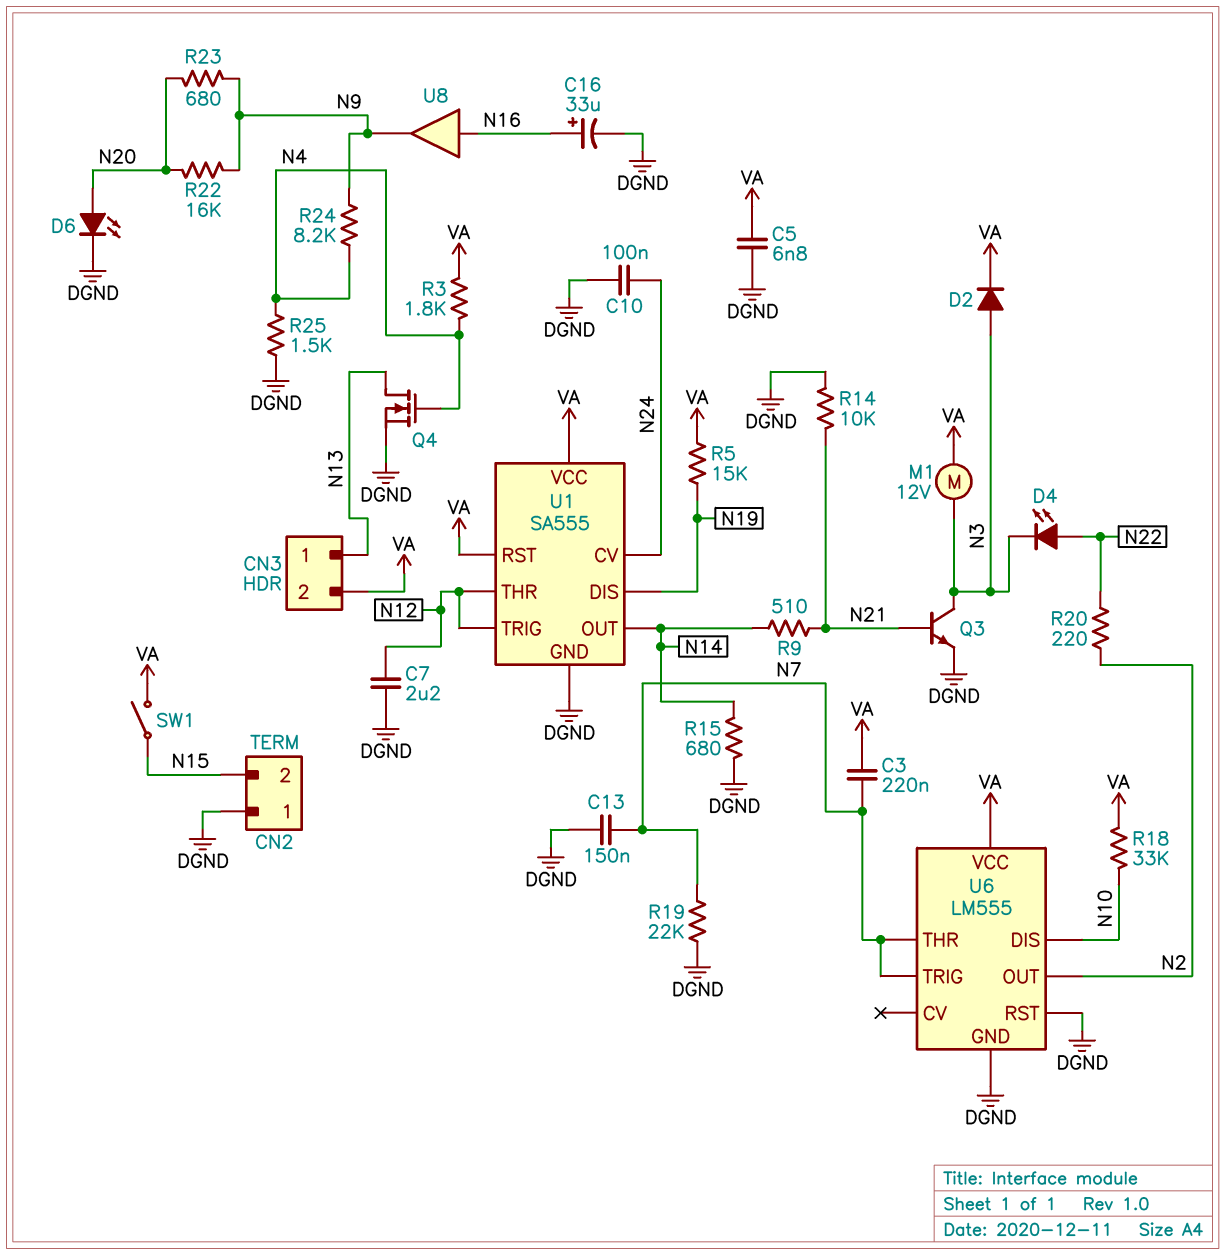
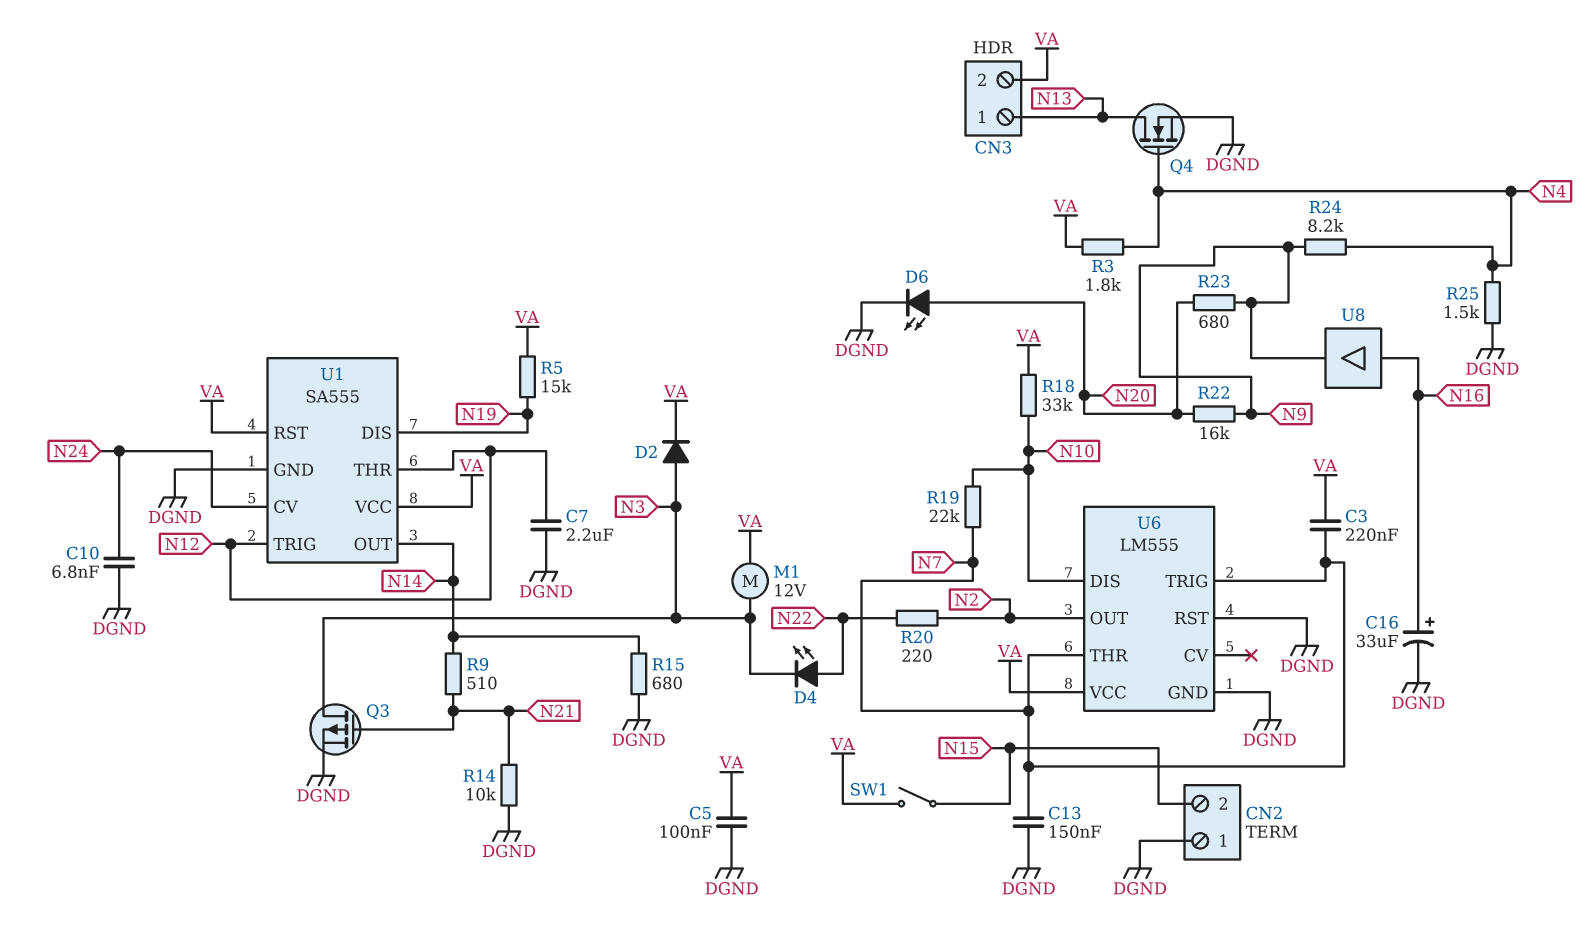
C5: 6.8nF (DGND, VA) -> 100nF (DGND, VA)
C10: 100nF (DGND, N24) -> 6.8nF (DGND, N24)
Q3: NPN (B N21, C N3, E DGND) -> PMOS (G N21, D N3, S DGND)
R19: 22k (DGND, N7) -> 22k (N7, N10)

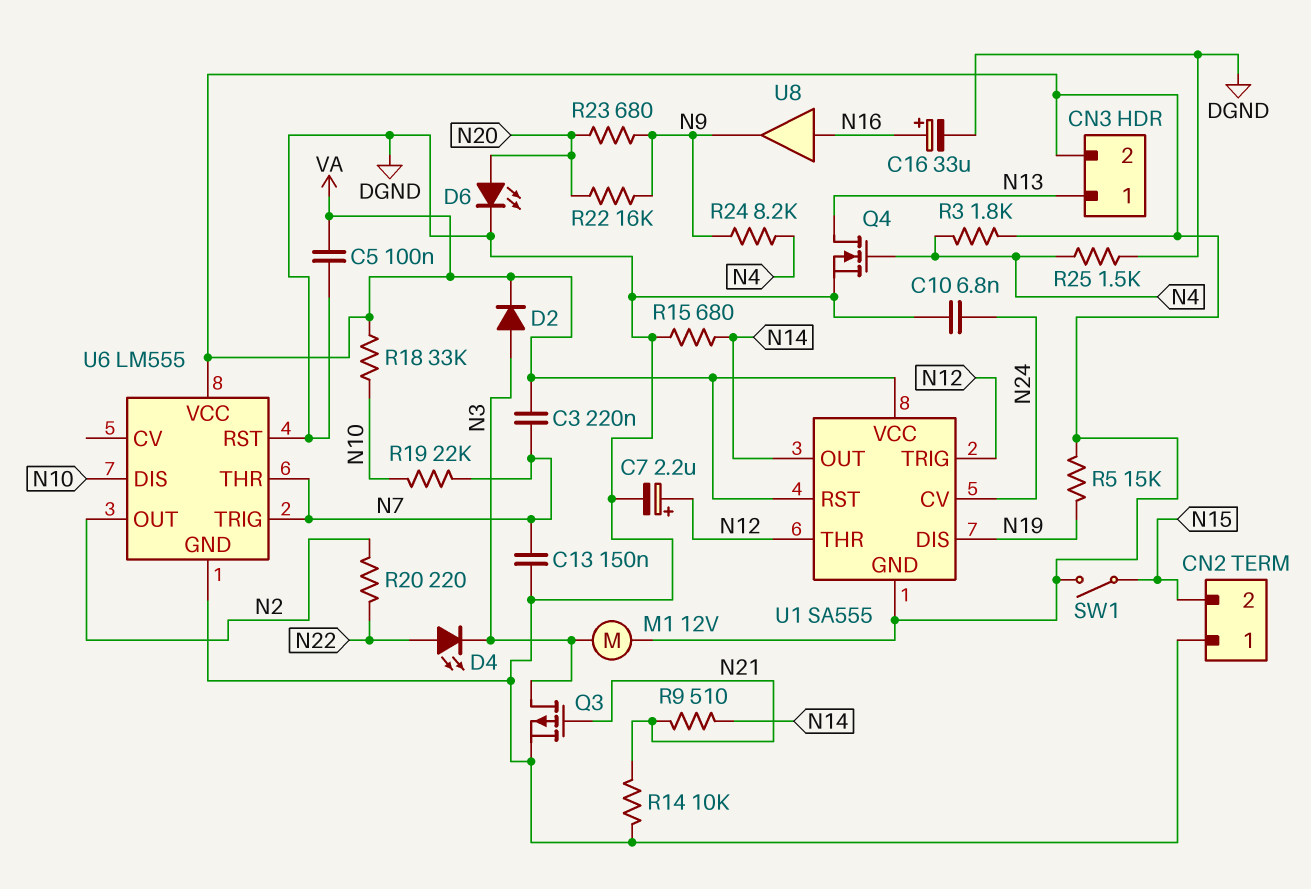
C7: 2.2uF (DGND, N12) -> 2.2uF (plus N12, minus DGND)
U1 pin GND: DGND -> VA

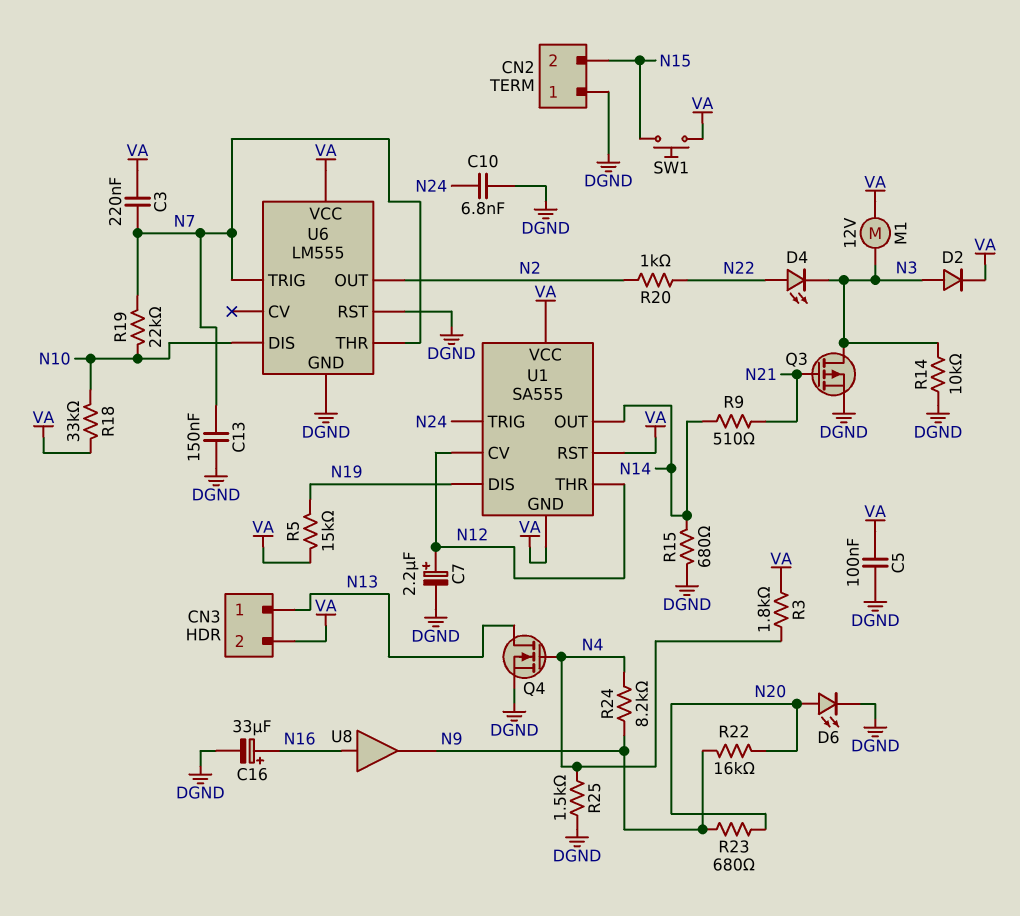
R14: 10k (DGND, N21) -> 10k (DGND, N3)
R20: 220 (N2, N22) -> 1k (N2, N22)
SW1: switch (N15, VA) -> button (N15, VA)
U1 pin CV: N24 -> N12
U1 pin TRIG: N12 -> N24

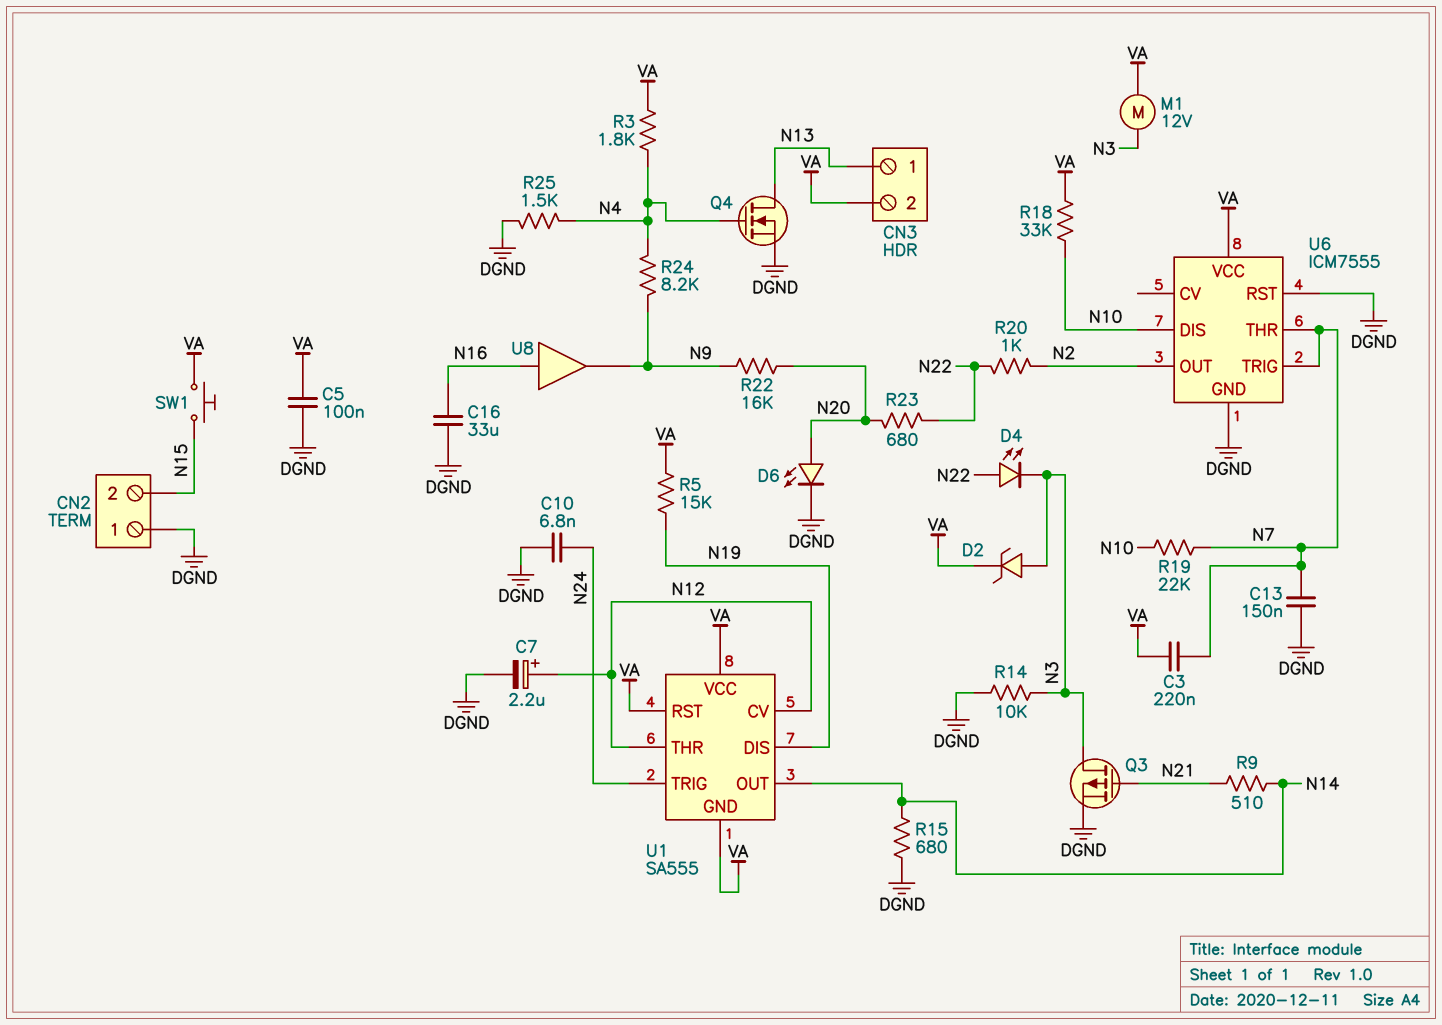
C16: 33uF (plus N16, minus DGND) -> 33uF (DGND, N16)
D2: diode (A N3, K VA) -> zener (A N3, K VA)
R23: 680 (N9, N20) -> 680 (N20, N22)
U6: LM555 -> ICM7555

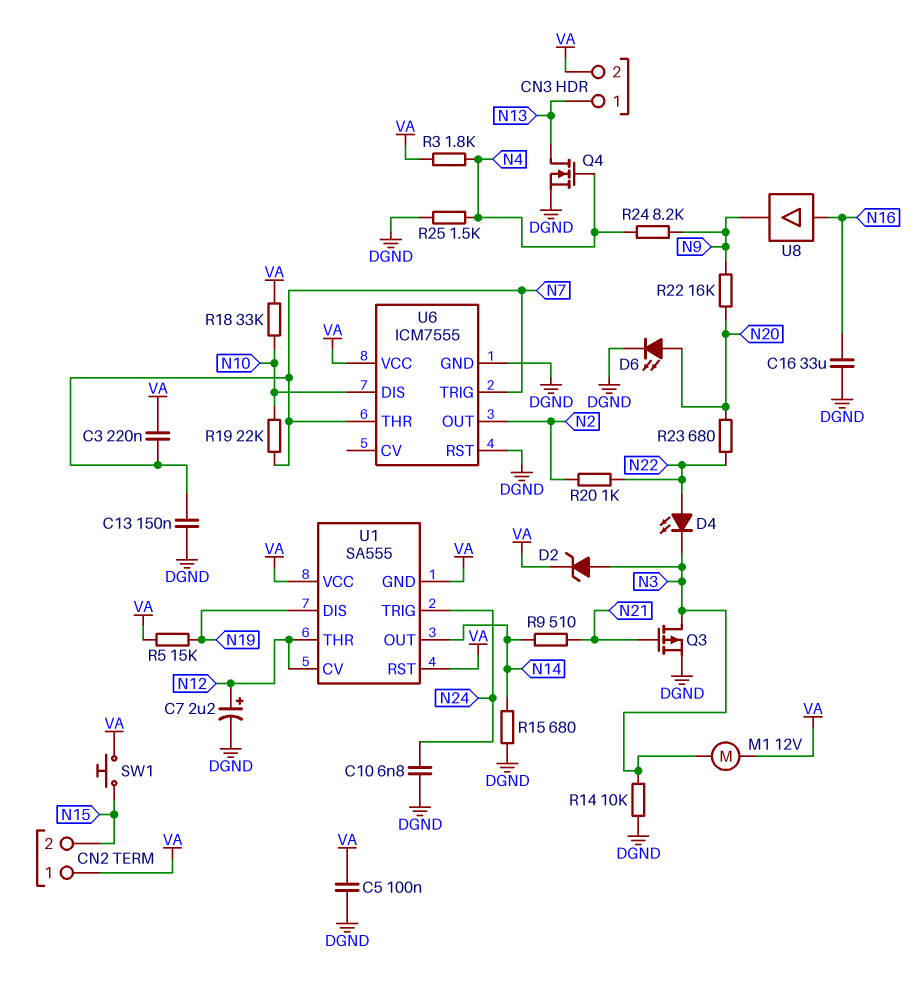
CN2 pin 1: DGND -> VA

